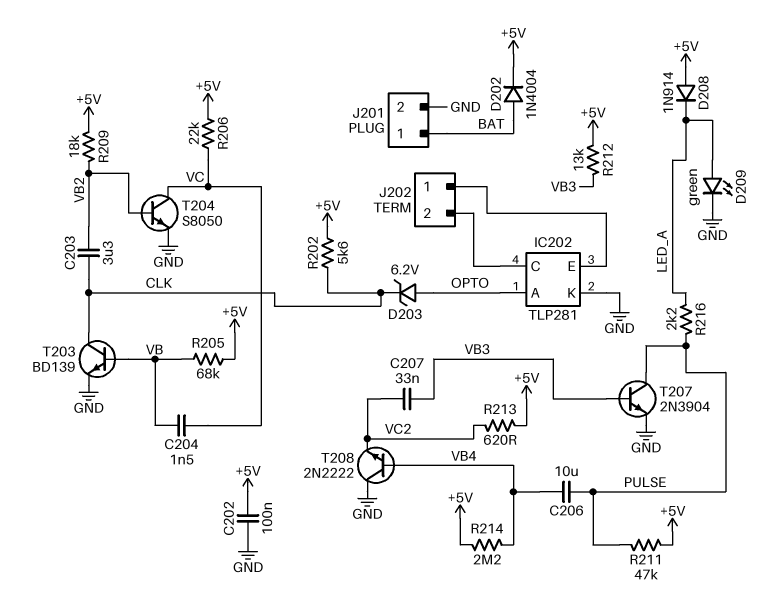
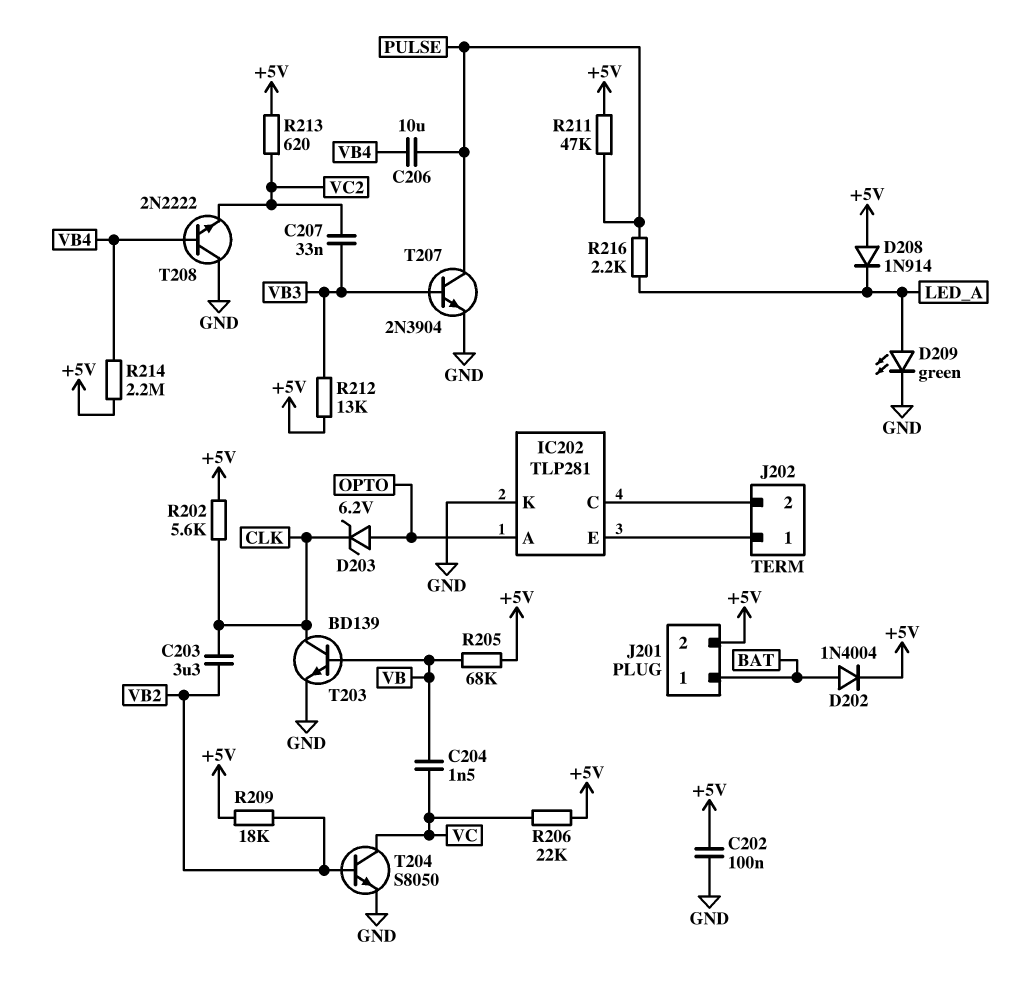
J201 pin 2: GND -> +5V

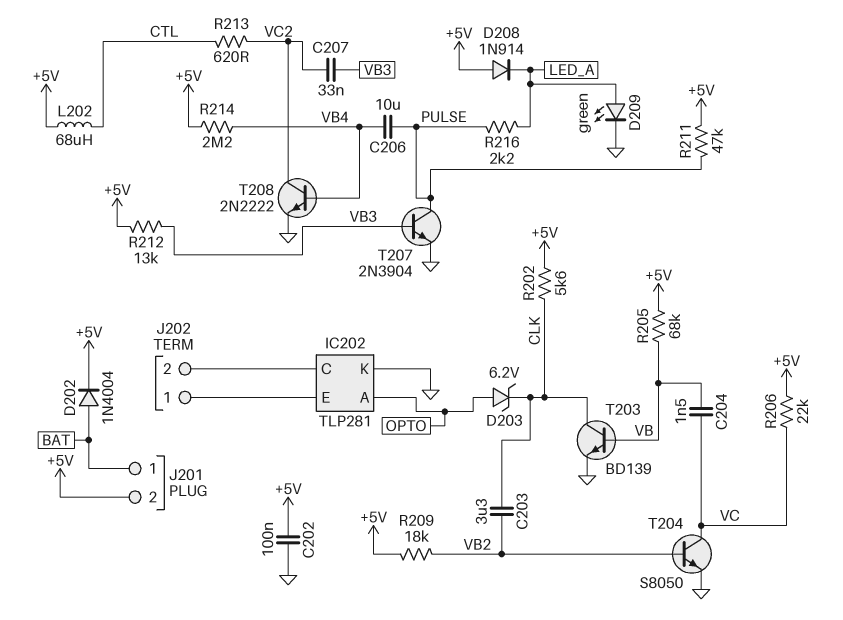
L202: none -> 68uH (+5V, CTL)
R213: 620 (+5V, VC2) -> 620 (CTL, VC2)
T208: NPN 2N2222 (B VB4, C GND, E VC2) -> NPN 2N2222 (B VB4, C VC2, E GND)

